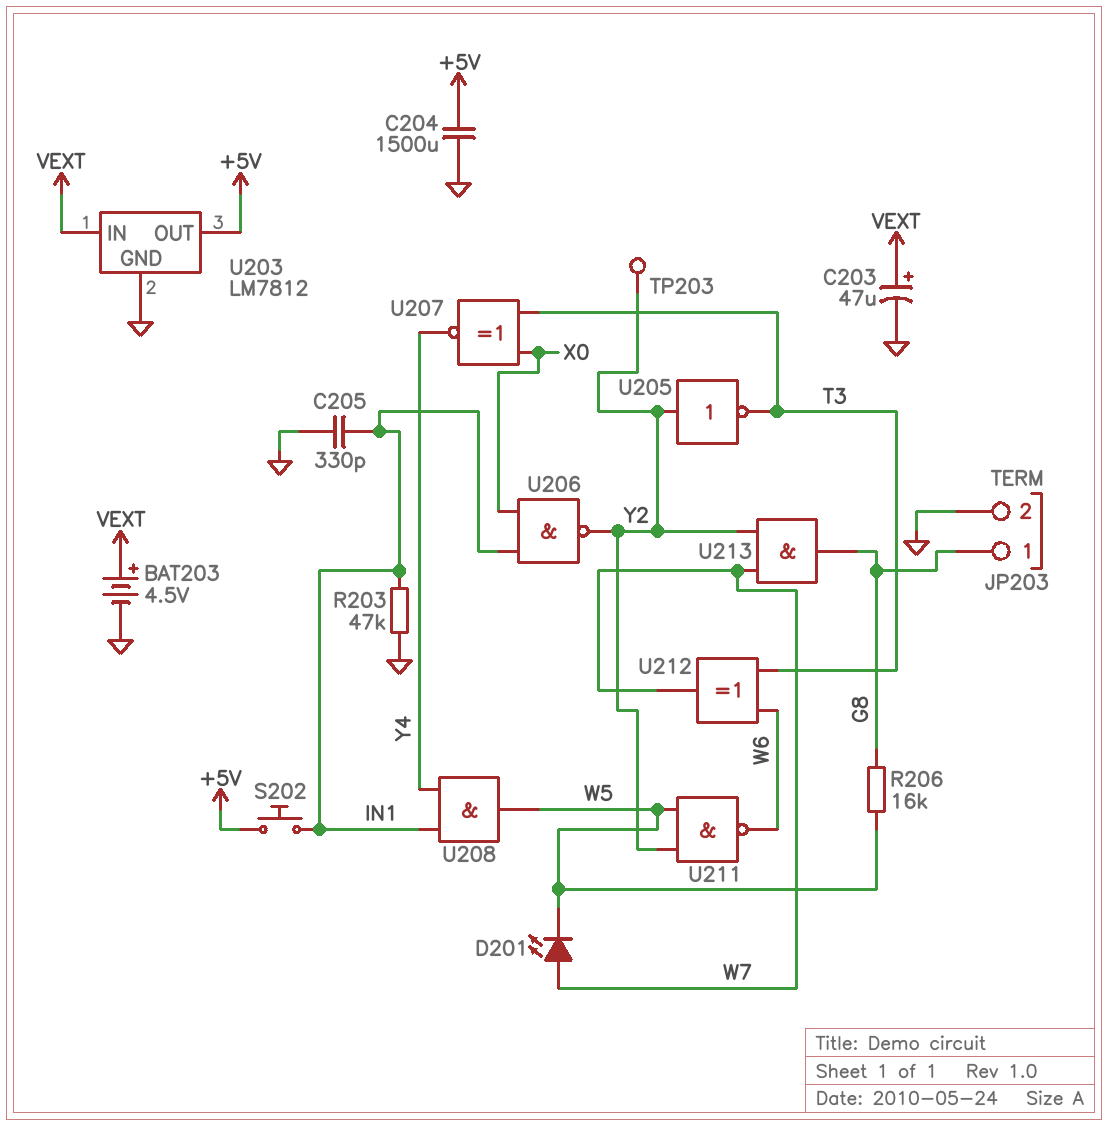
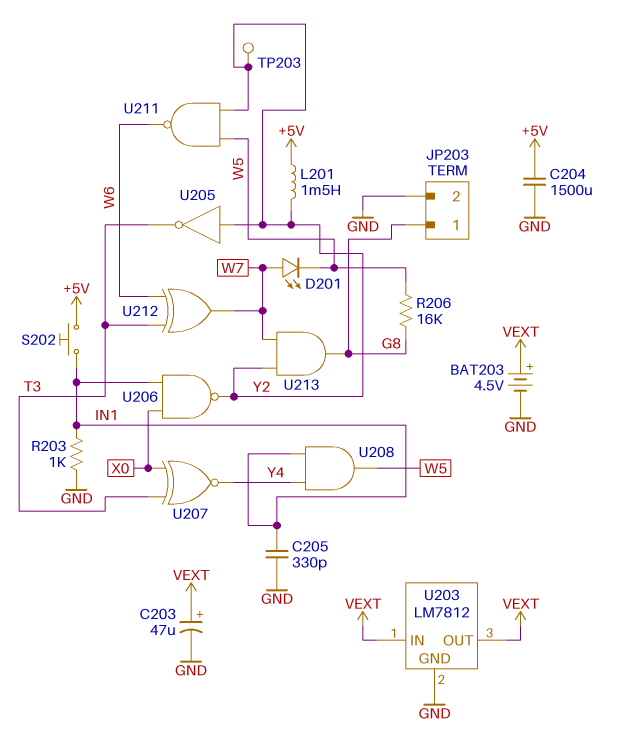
L201: none -> 1.5mH (+5V, Y2)
R203: 47k (GND, IN1) -> 1k (GND, IN1)
U203 pin OUT: +5V -> VEXT

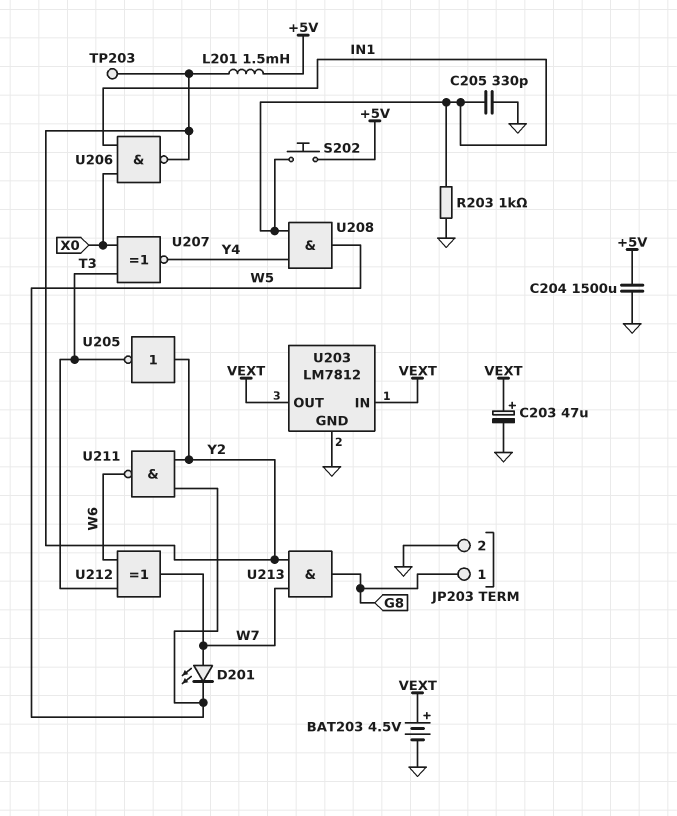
R206: 16k (G8, W5) -> none

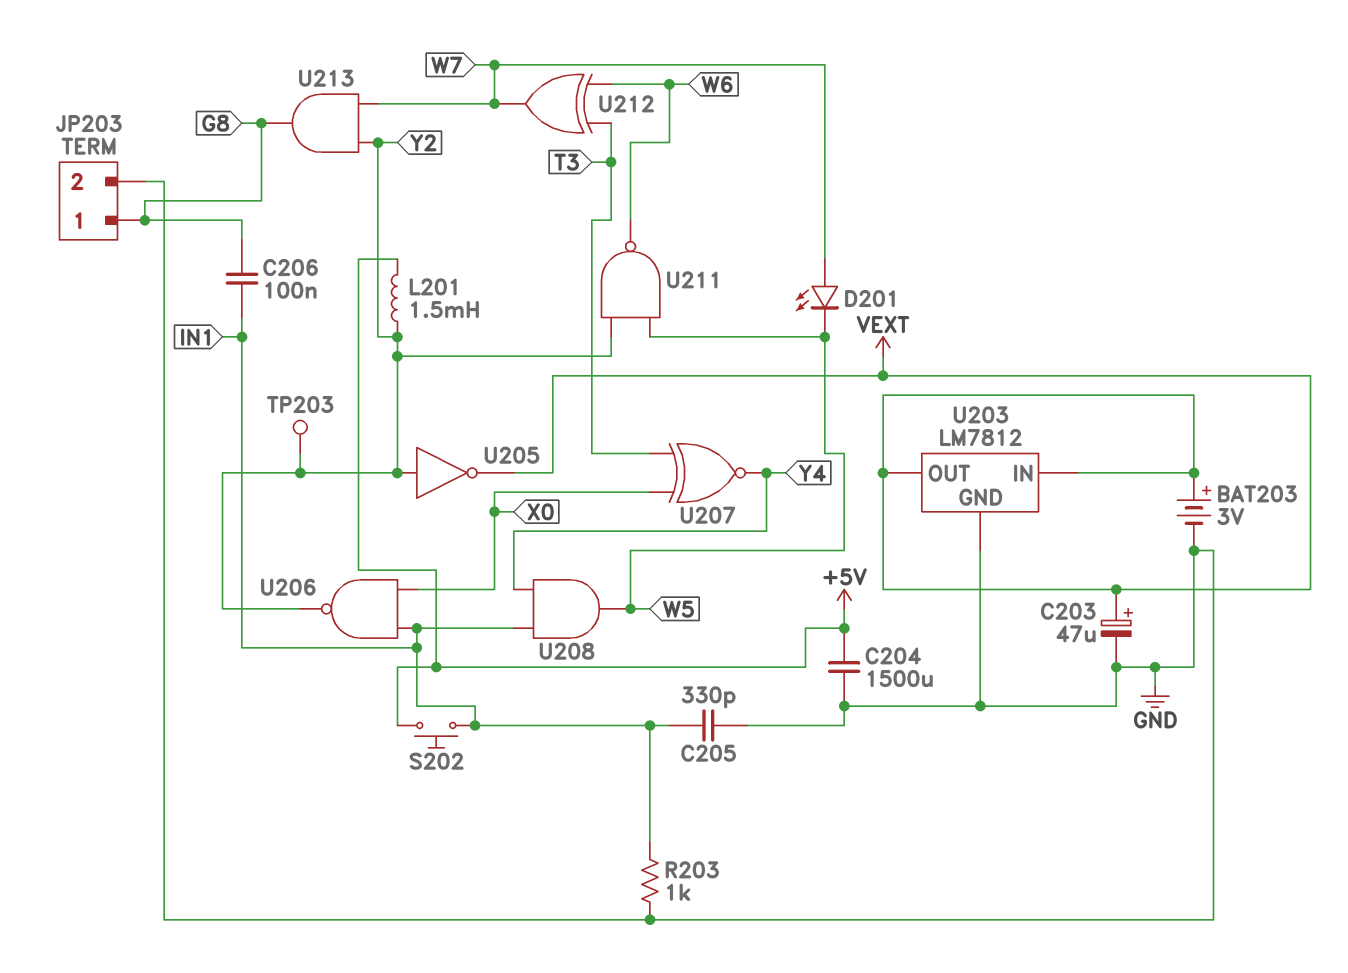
BAT203: 4.5V (plus VEXT, minus GND) -> 3V (plus VEXT, minus GND)
C206: none -> 100nF (G8, IN1)
U205: NOT (in Y2, out T3) -> NOT (in Y2, out VEXT)

